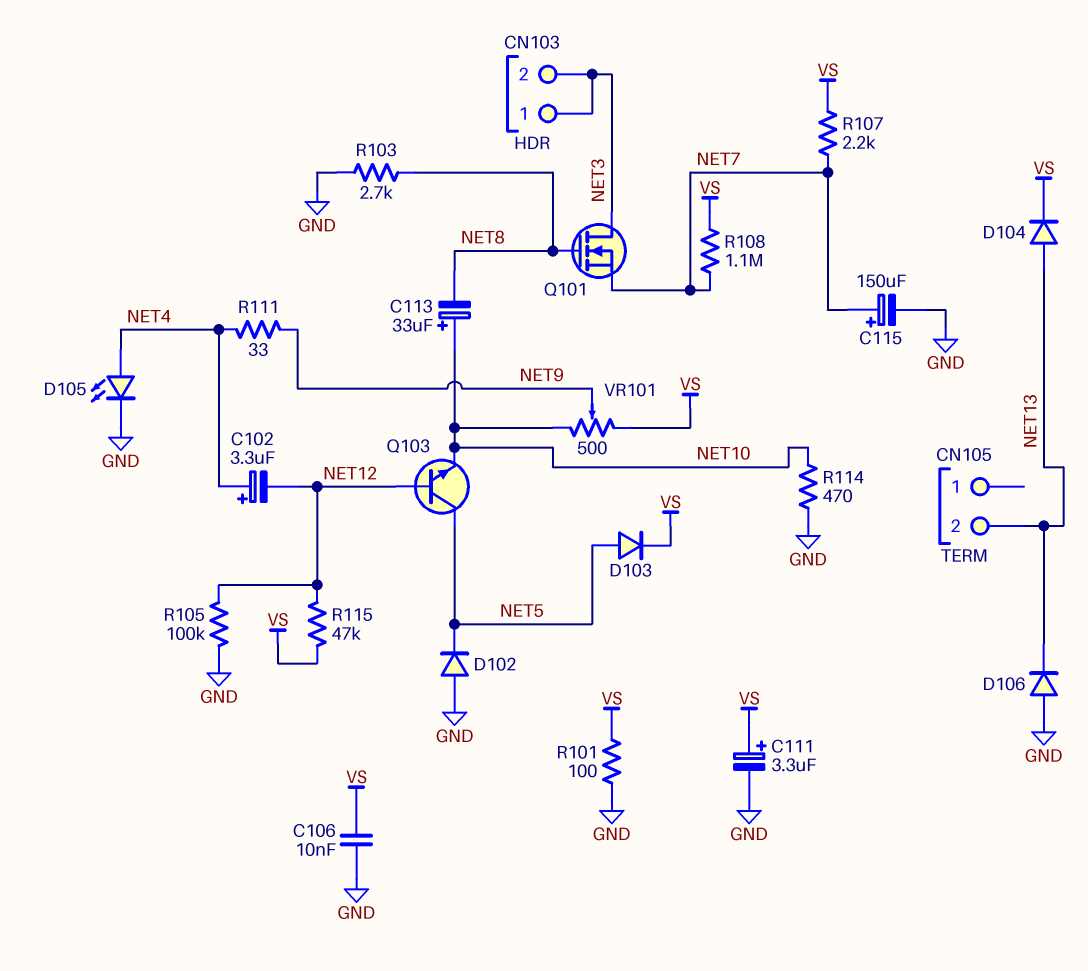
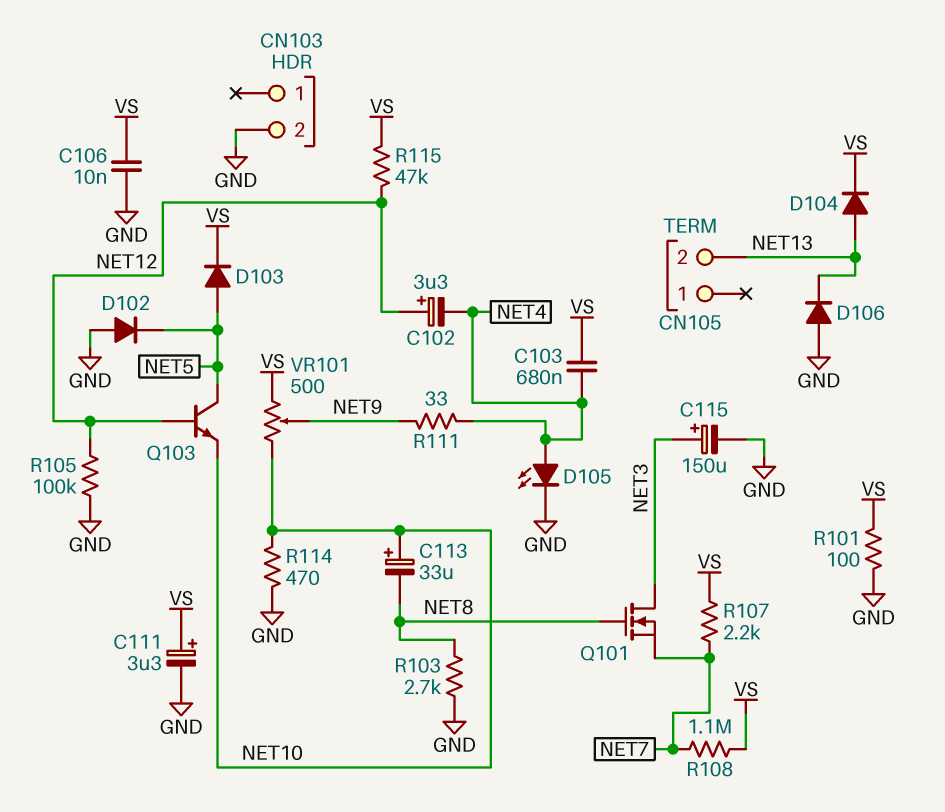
C102: 3.3uF (plus NET4, minus NET12) -> 3.3uF (plus NET12, minus NET4)
C103: none -> 680nF (NET4, VS)
C115: 150uF (plus NET7, minus GND) -> 150uF (plus NET3, minus GND)
CN103 pin 1: NET3 -> none
CN103 pin 2: NET3 -> GND

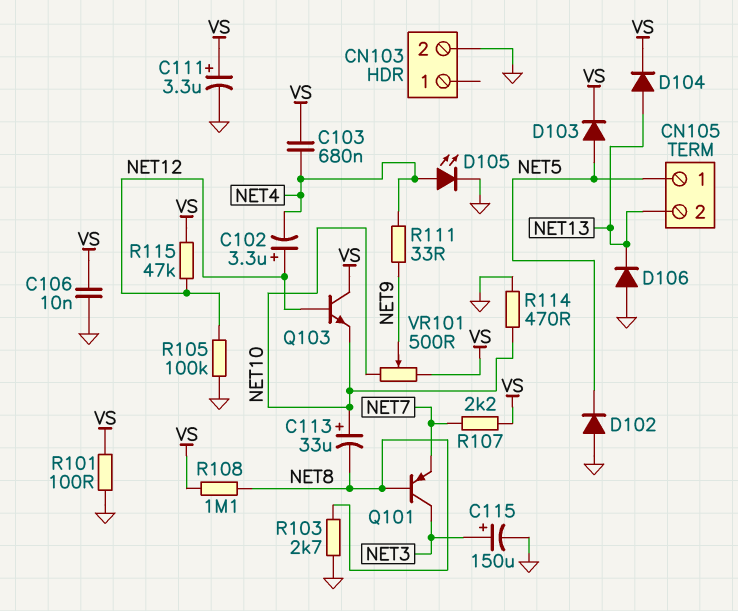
CN105 pin 1: none -> NET5
Q101: NMOS (G NET8, D NET3, S NET7) -> PNP (B NET8, C NET3, E NET7)
Q103: NPN (B NET12, C NET5, E NET10) -> NPN (B NET12, C VS, E NET10)
R108: 1.1M (NET7, VS) -> 1.1M (NET8, VS)

